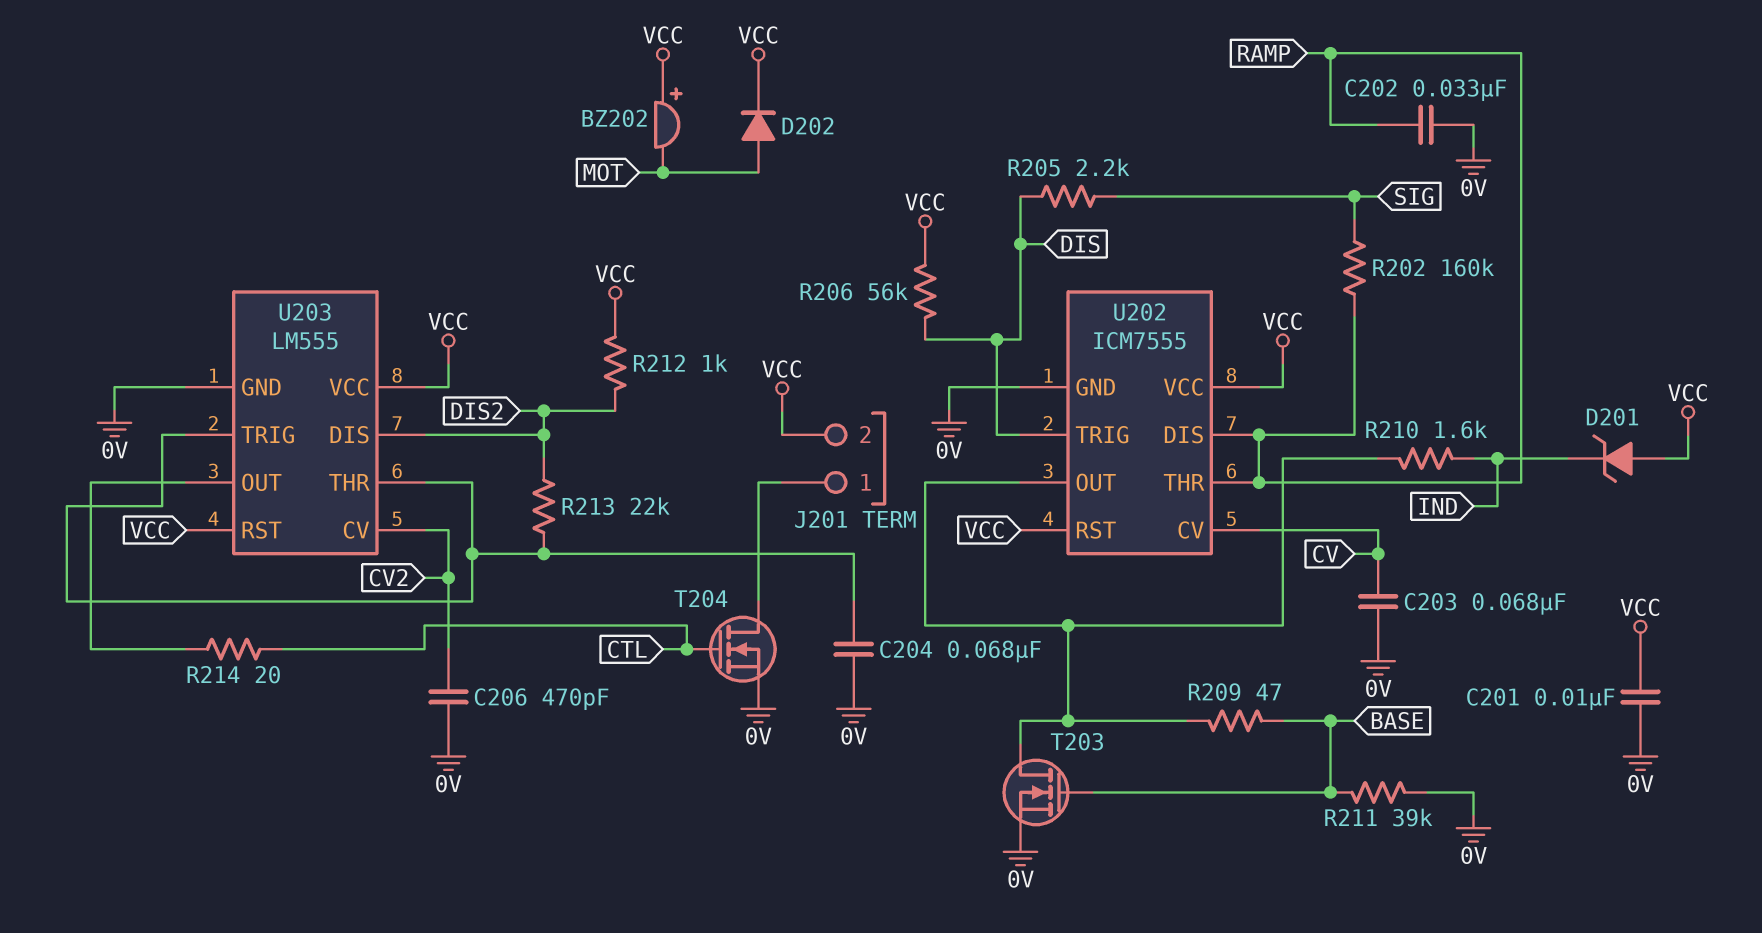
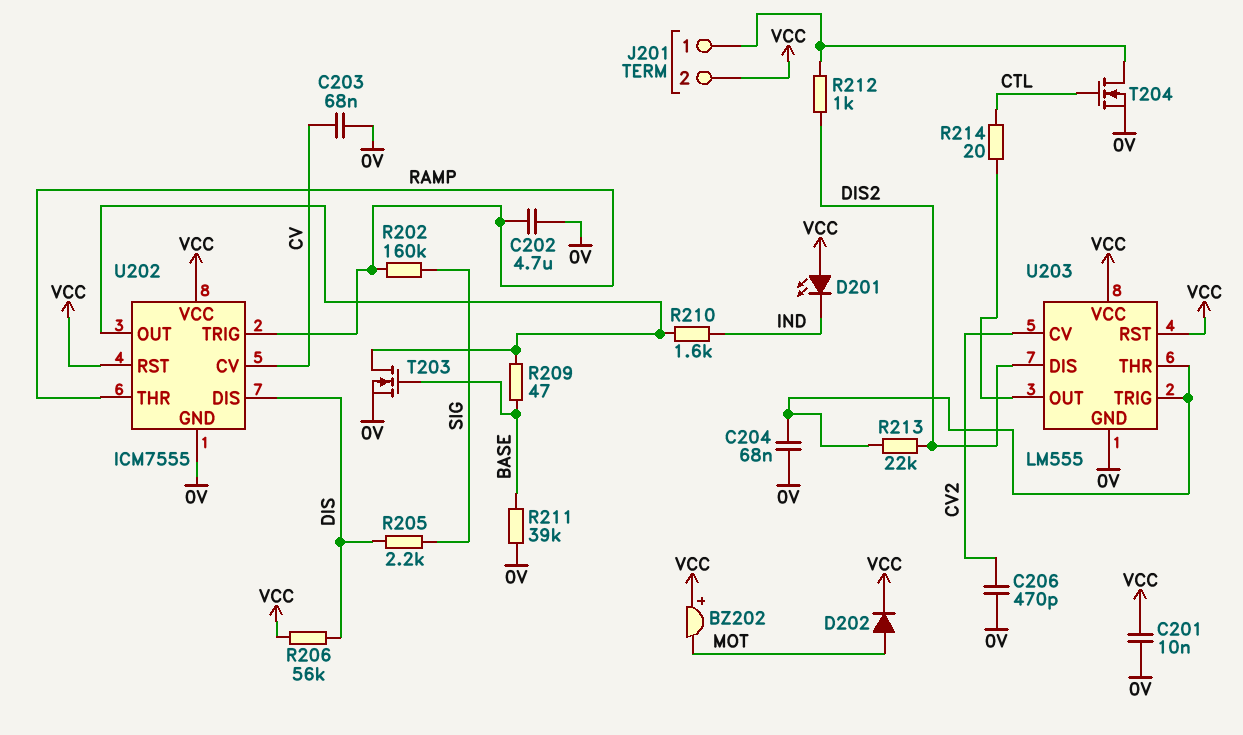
C202: 33nF (0V, RAMP) -> 4.7uF (0V, RAMP)
D201: zener (A VCC, K IND) -> LED (A VCC, K IND)
R212: 1k (DIS2, VCC) -> 1k (DIS2, J201/1)
U202 pin DIS: RAMP -> DIS
U202 pin TRIG: DIS -> RAMP

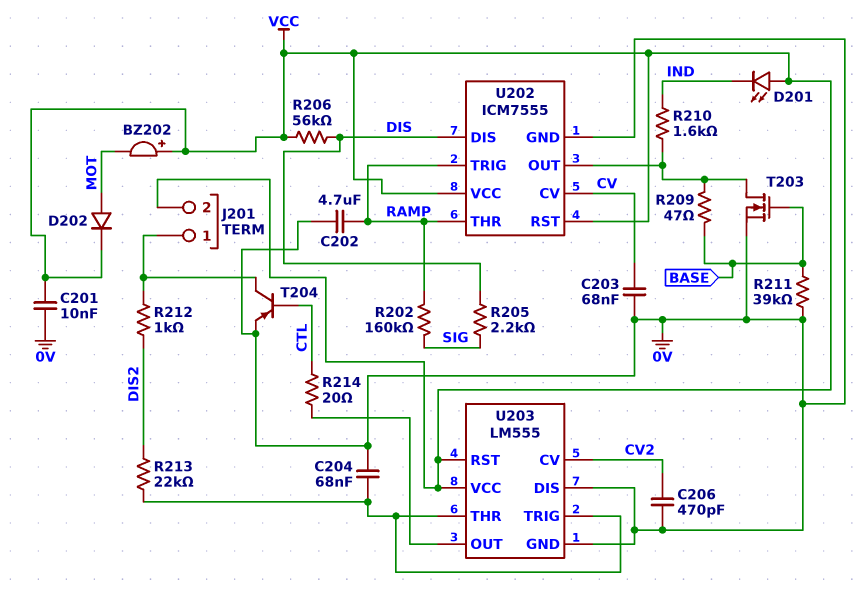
T204: NMOS (G CTL, D J201/1, S 0V) -> PNP (B CTL, C J201/1, E 0V)
U203 pin DIS: DIS2 -> 0V

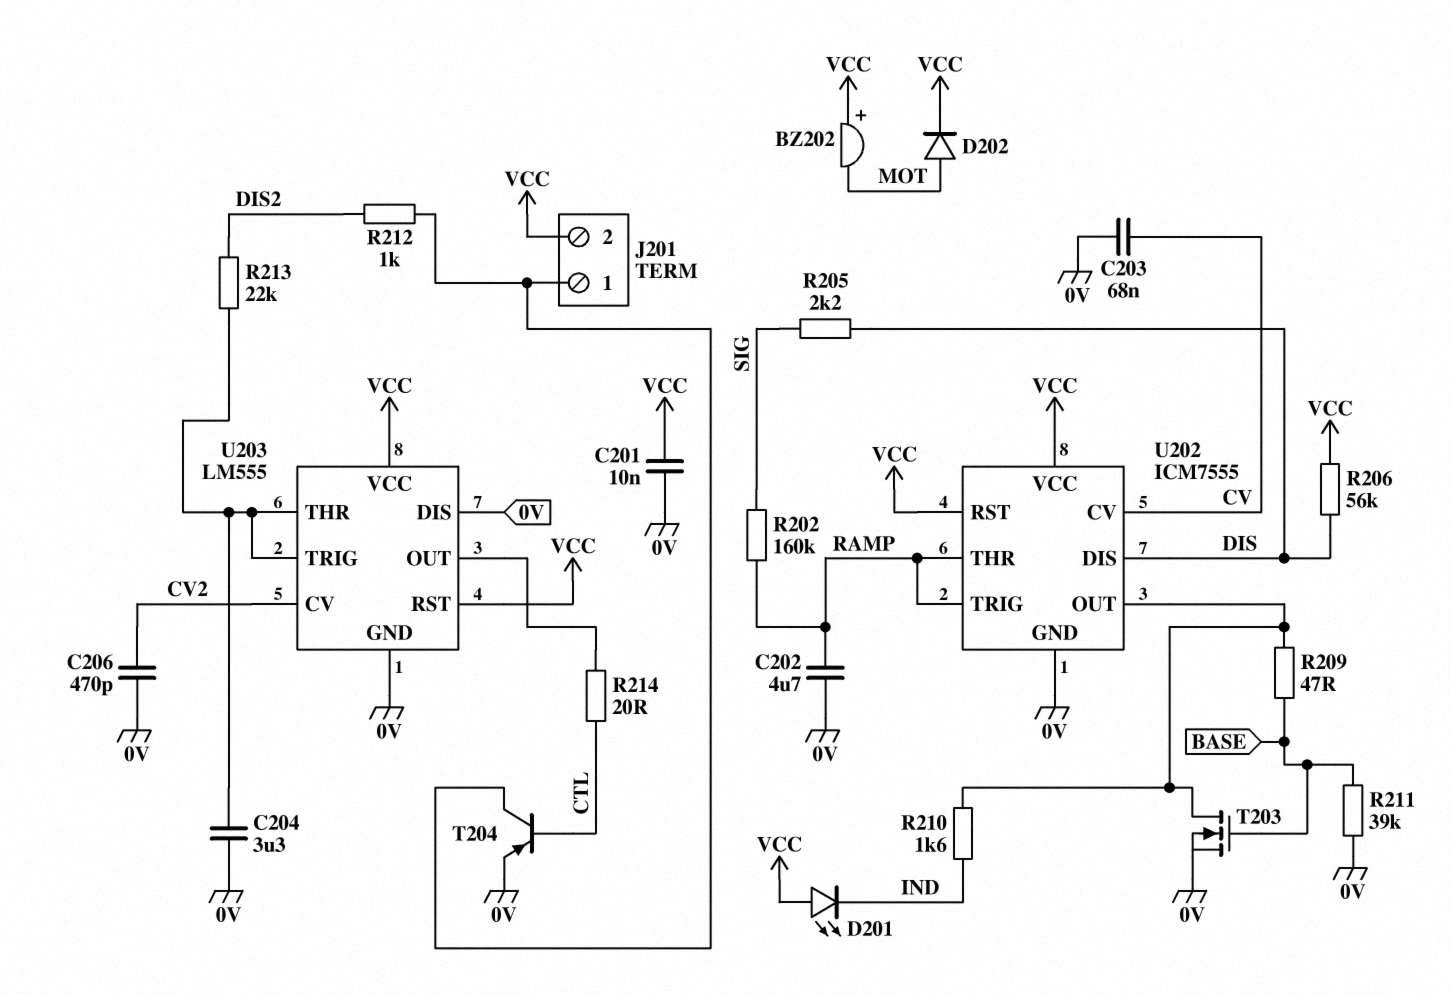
C204: 68nF (0V, U203/THR) -> 3.3uF (0V, U203/THR)

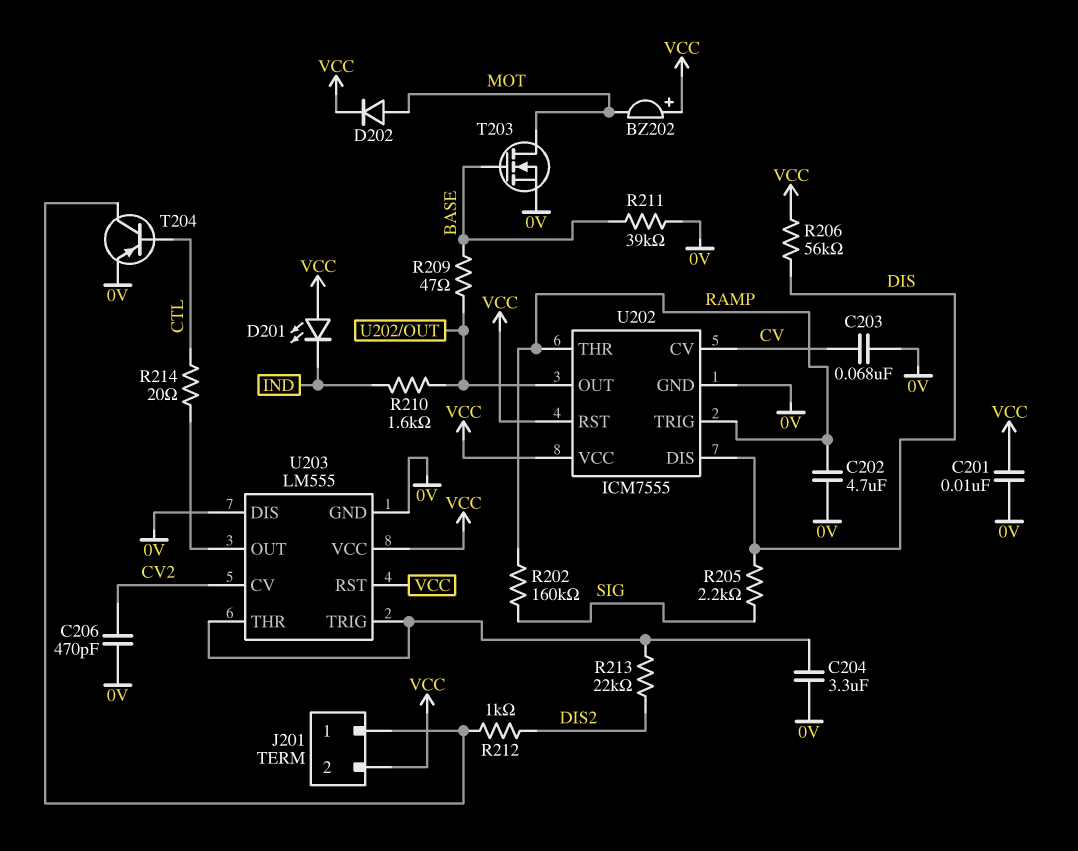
T203: NMOS (G BASE, D U202/OUT, S 0V) -> NMOS (G BASE, D MOT, S 0V)

